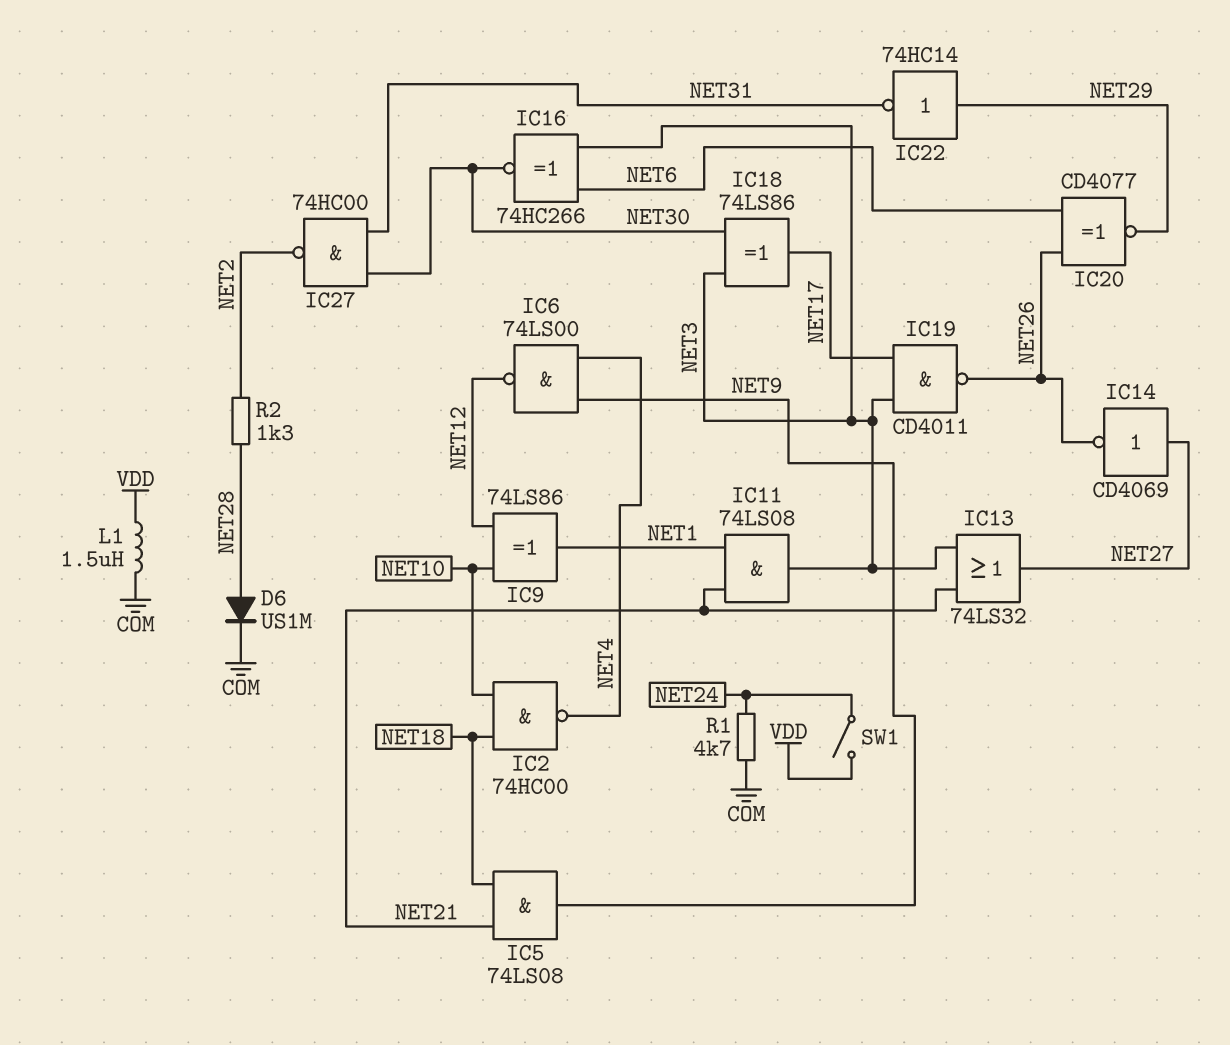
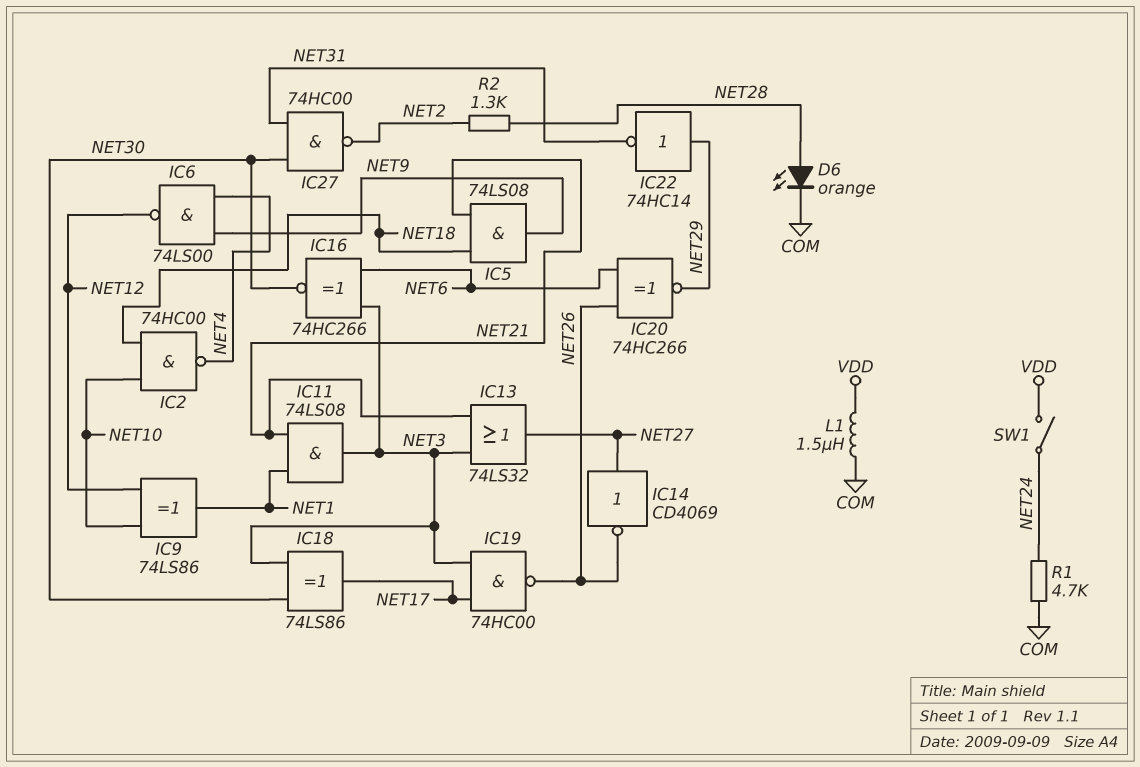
D6: diode US1M (A NET28, K COM) -> LED orange (A NET28, K COM)
IC19: NAND CD4011 (in NET3, in NET17, out NET26) -> NAND 74HC00 (in NET3, in NET17, out NET26)
IC20: XNOR CD4077 (in NET6, in NET26, out NET29) -> XNOR 74HC266 (in NET6, in NET26, out NET29)

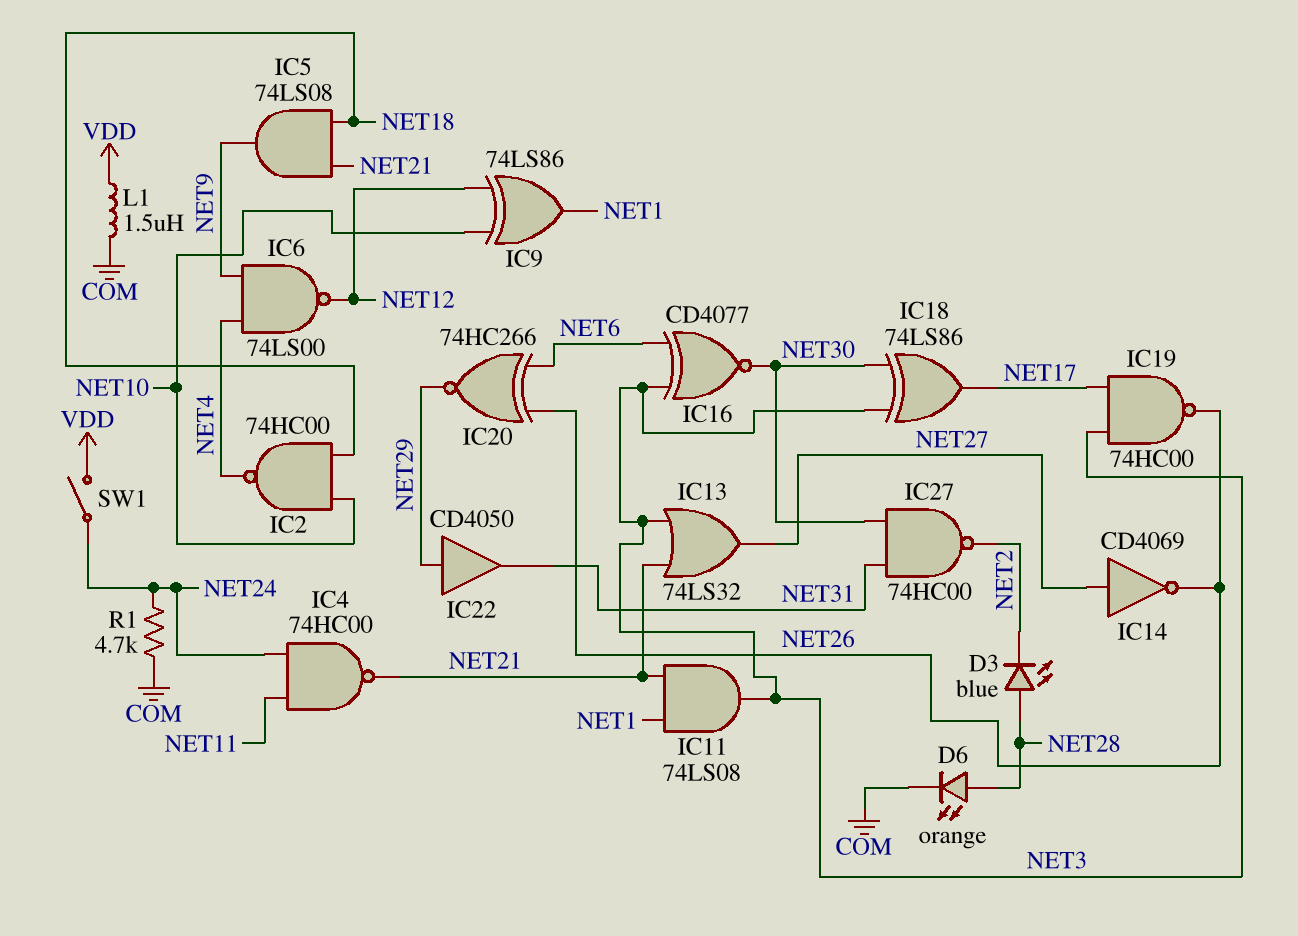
D3: none -> LED blue (A NET28, K NET2)
IC4: none -> NAND 74HC00 (in NET11, in NET24, out NET21)
IC16: XNOR 74HC266 (in NET3, in NET6, out NET30) -> XNOR CD4077 (in NET3, in NET6, out NET30)
IC22: NOT 74HC14 (in NET29, out NET31) -> buffer CD4050 (in NET29, out NET31)
R2: 1.3k (NET2, NET28) -> none

